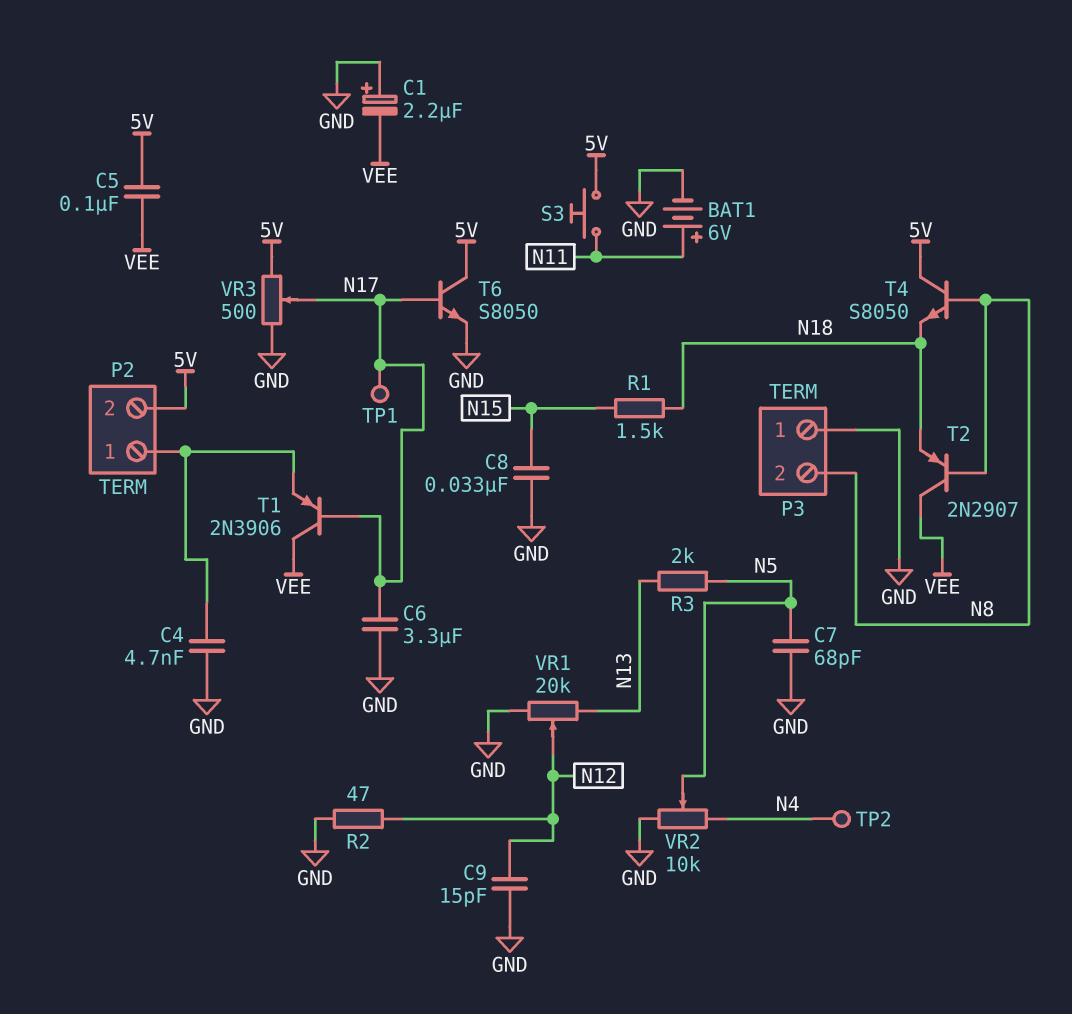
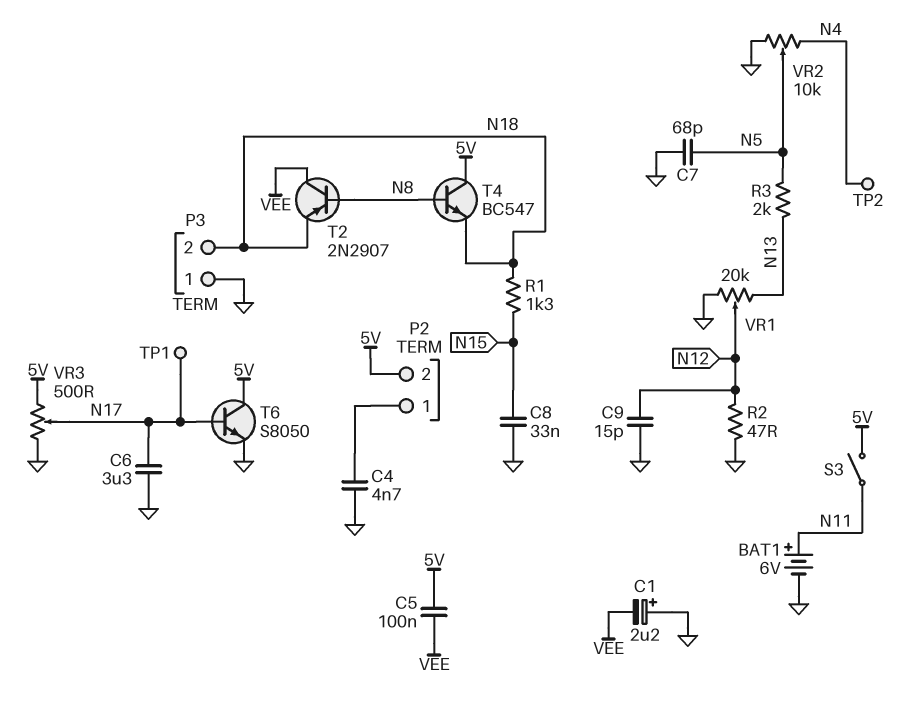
P3 pin 2: N8 -> N18
R1: 1.5k (N15, N18) -> 1.3k (N15, N18)
S3: button (5V, N11) -> switch (5V, N11)
T1: PNP 2N3906 (B N17, C VEE, E P2/1) -> none
T4: NPN S8050 (B N8, C 5V, E N18) -> NPN BC547 (B N8, C 5V, E N18)

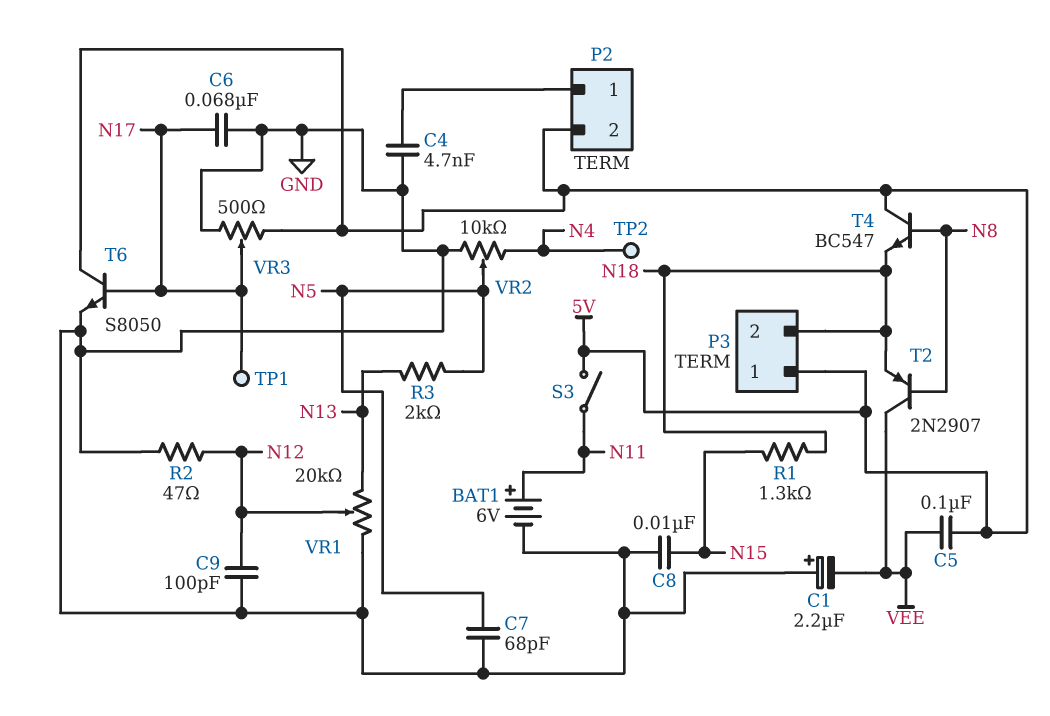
C6: 3.3uF (GND, N17) -> 68nF (GND, N17)
C8: 33nF (GND, N15) -> 10nF (GND, N15)
C9: 15pF (GND, N12) -> 100pF (GND, N12)
P3 pin 1: GND -> 5V

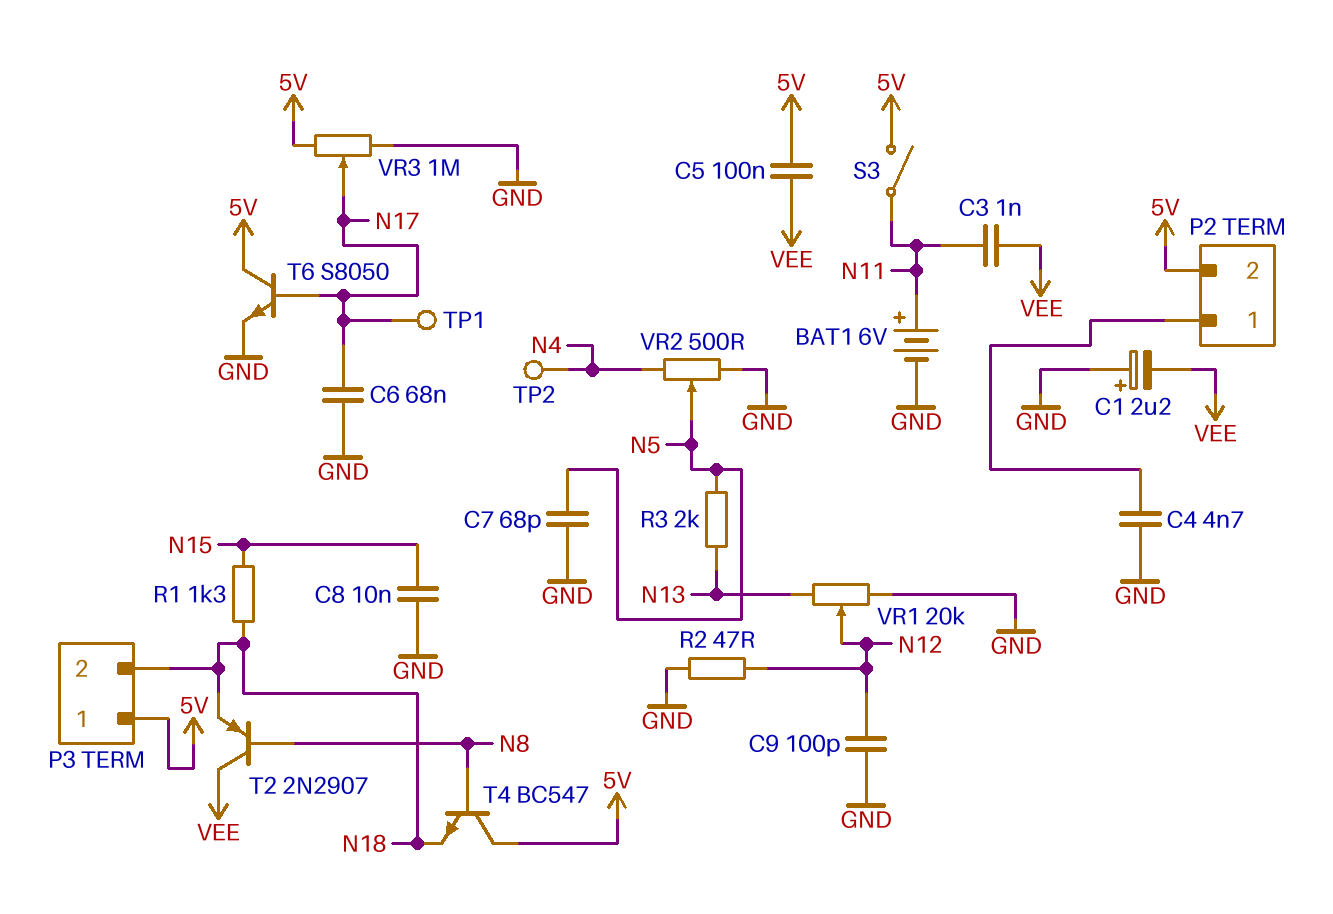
C3: none -> 1nF (N11, VEE)
VR2: 10k (GND, N4, wiper N5) -> 500 (GND, N4, wiper N5)
VR3: 500 (5V, GND, wiper N17) -> 1M (5V, GND, wiper N17)

